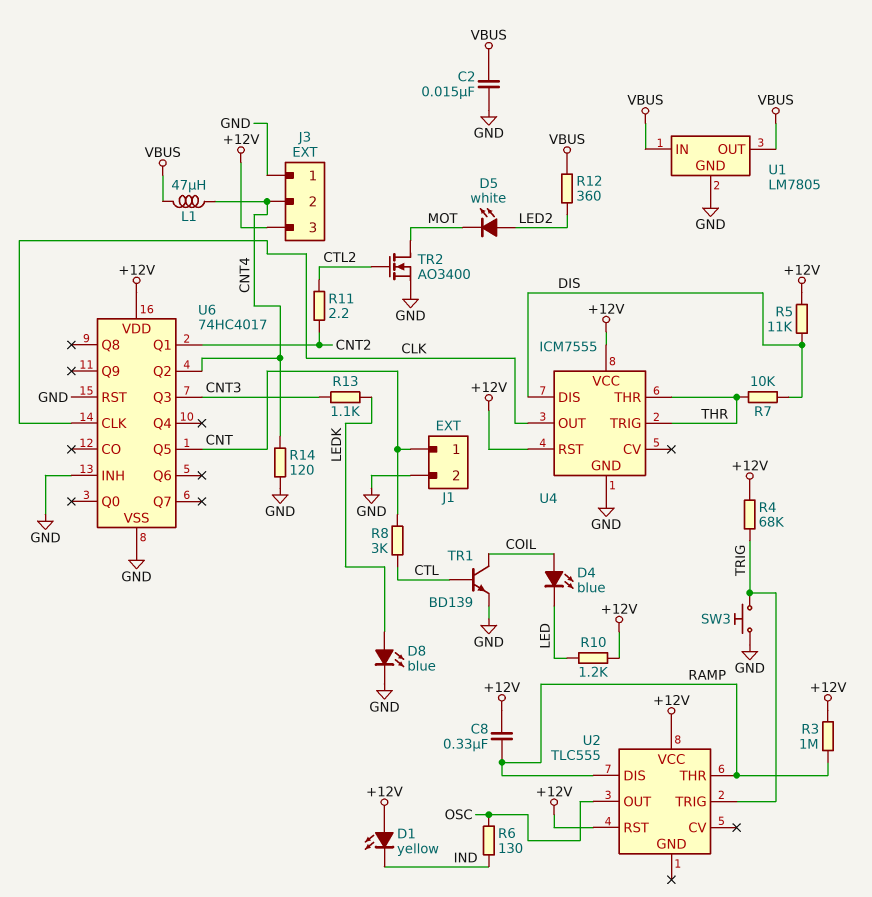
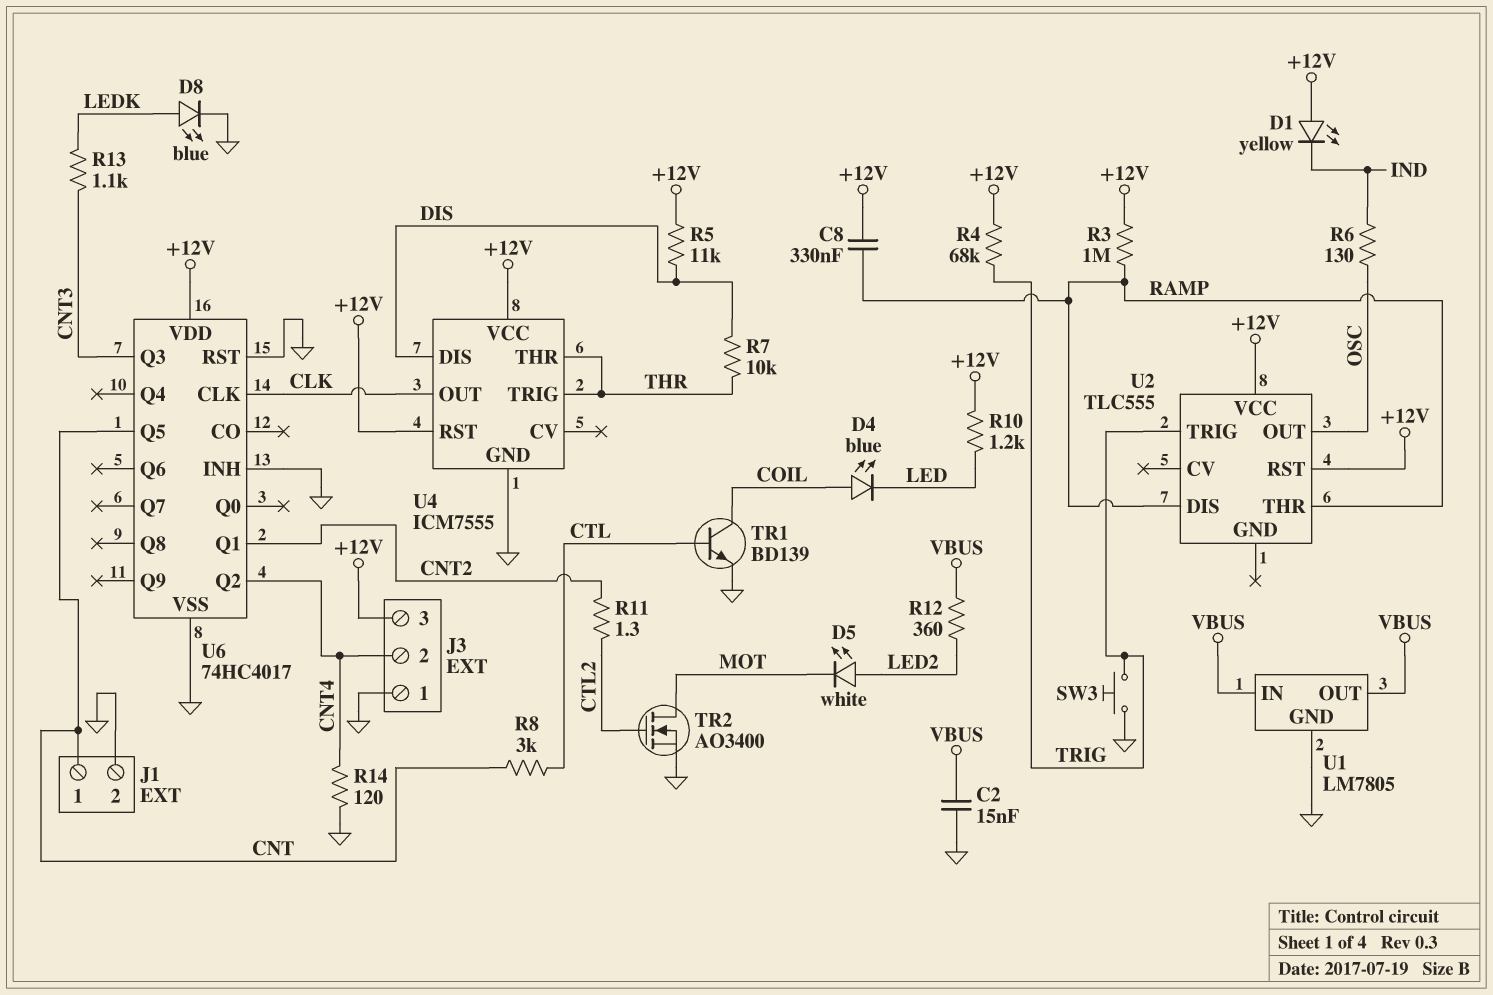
L1: 47uH (CNT4, VBUS) -> none
R11: 2.2 (CNT2, CTL2) -> 1.3 (CNT2, CTL2)

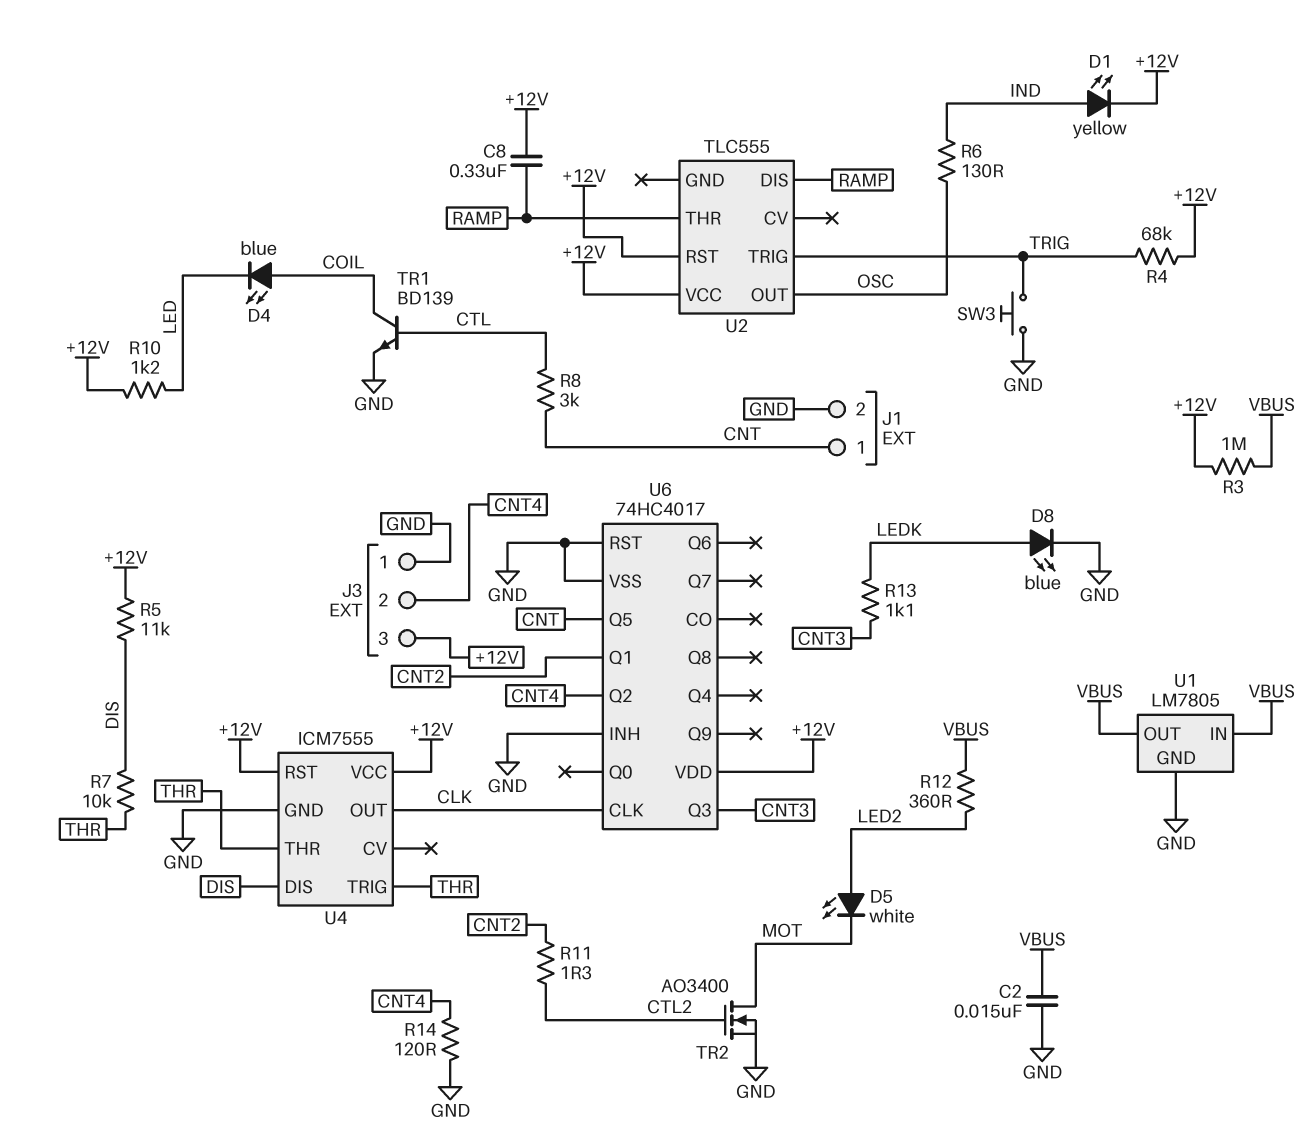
D1: LED yellow (A +12V, K IND) -> LED yellow (A IND, K +12V)
R3: 1M (+12V, RAMP) -> 1M (+12V, VBUS)

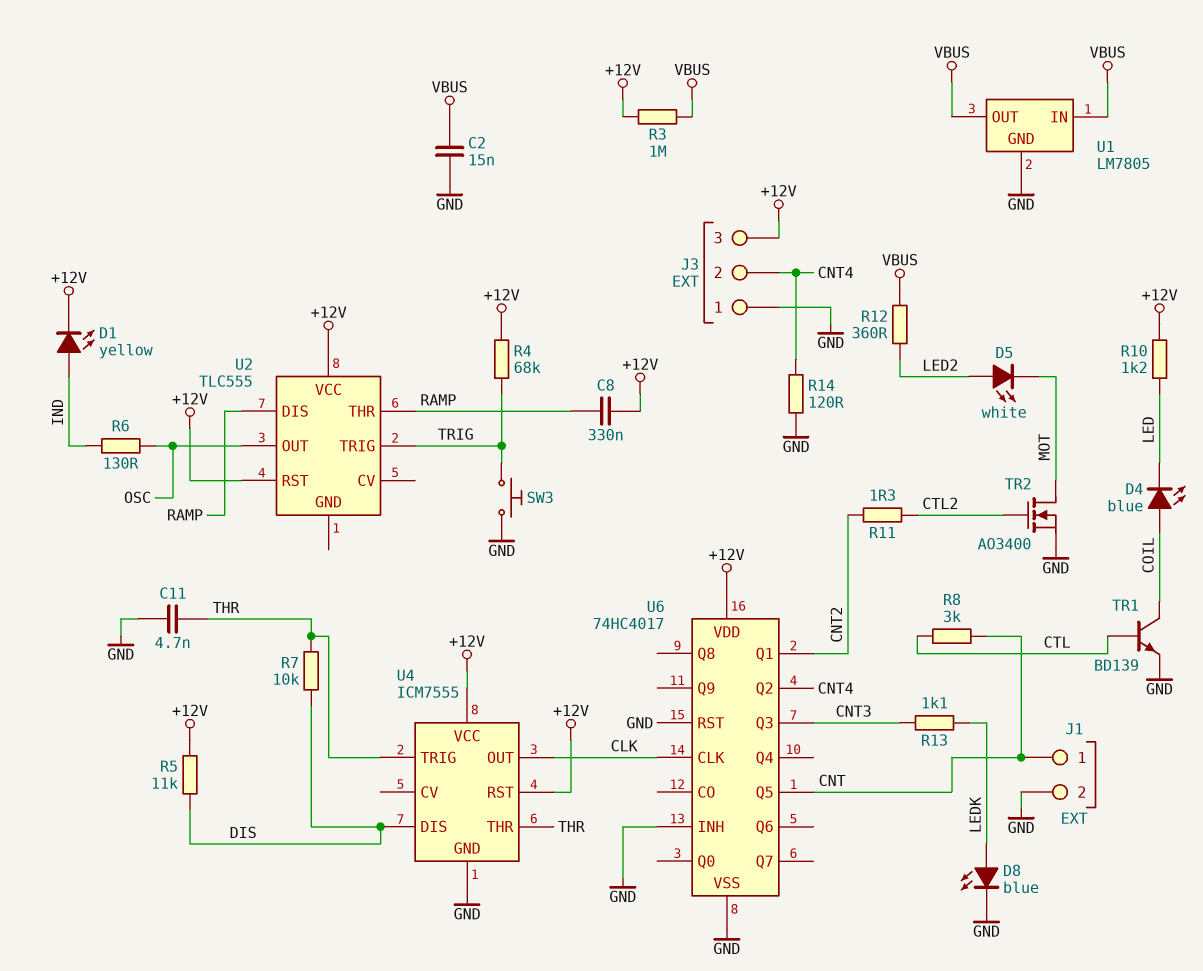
C11: none -> 4.7nF (GND, THR)

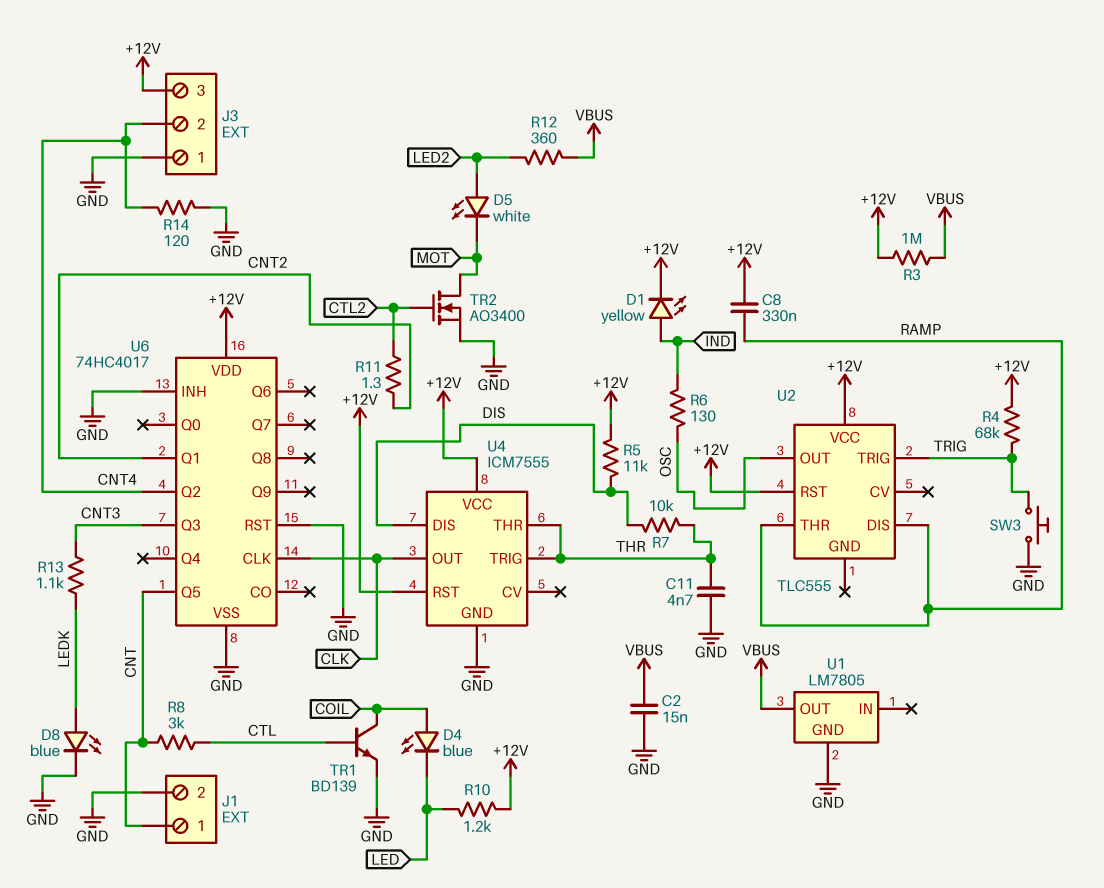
U1 pin IN: VBUS -> none

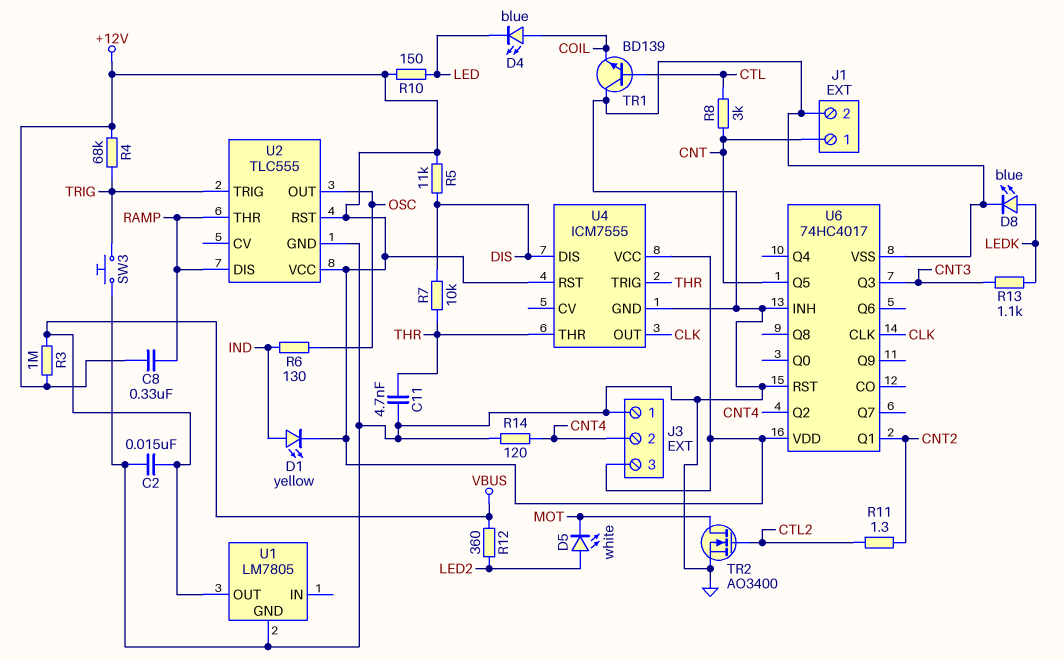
R10: 1.2k (+12V, LED) -> 150 (+12V, LED)
TR1: NPN BD139 (B CTL, C COIL, E GND) -> NPN BD139 (B CTL, C GND, E COIL)
U2 pin GND: none -> GND

